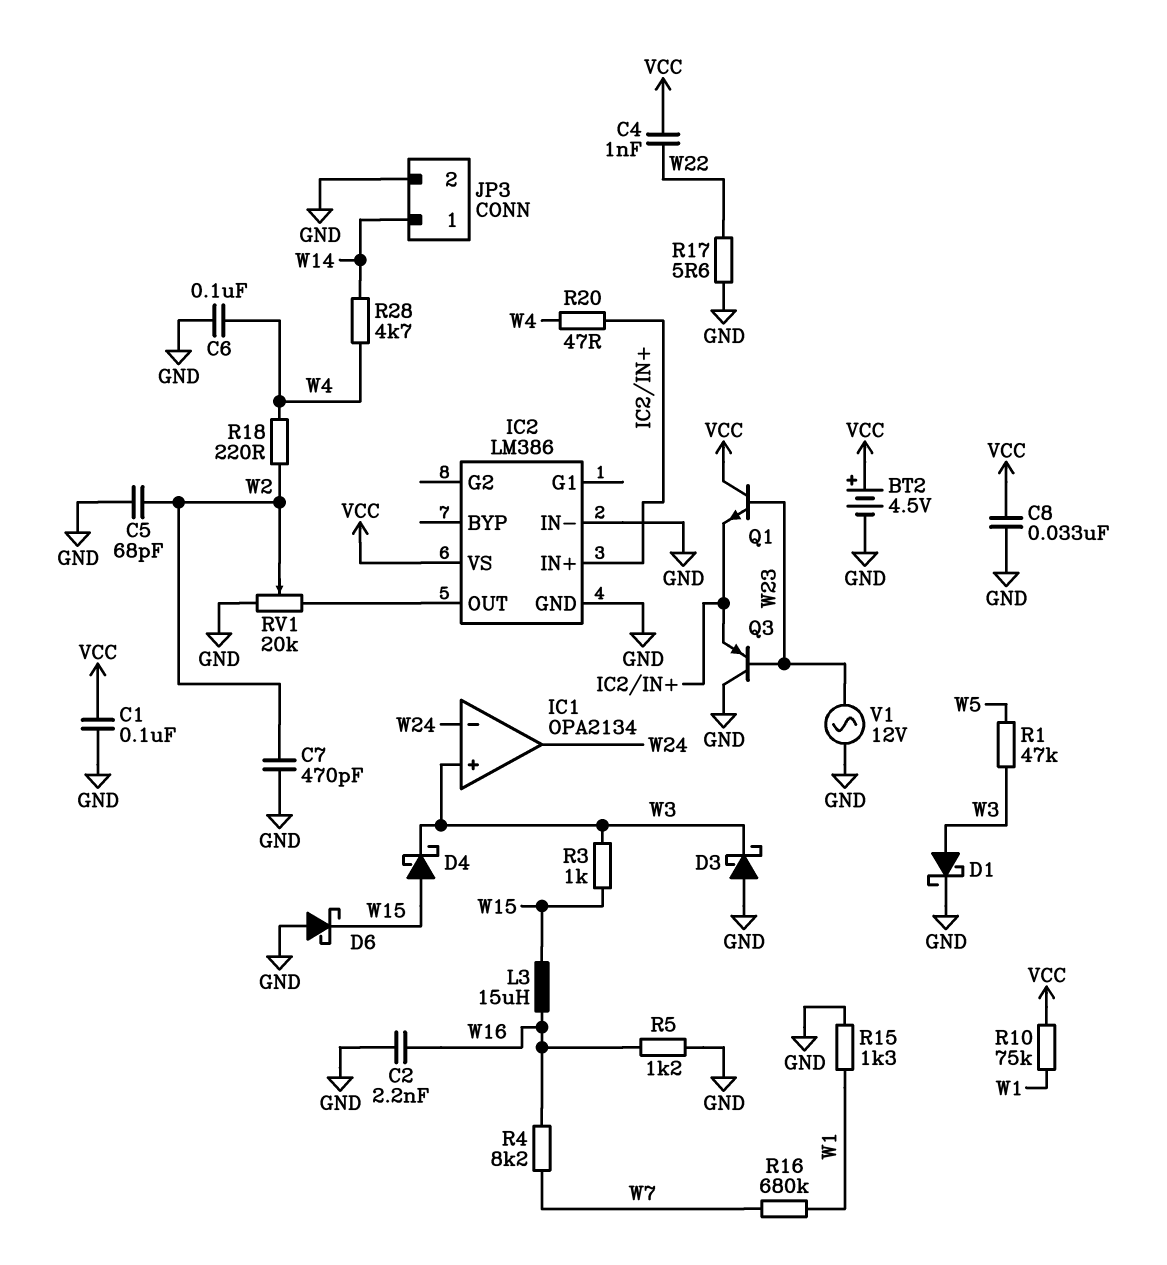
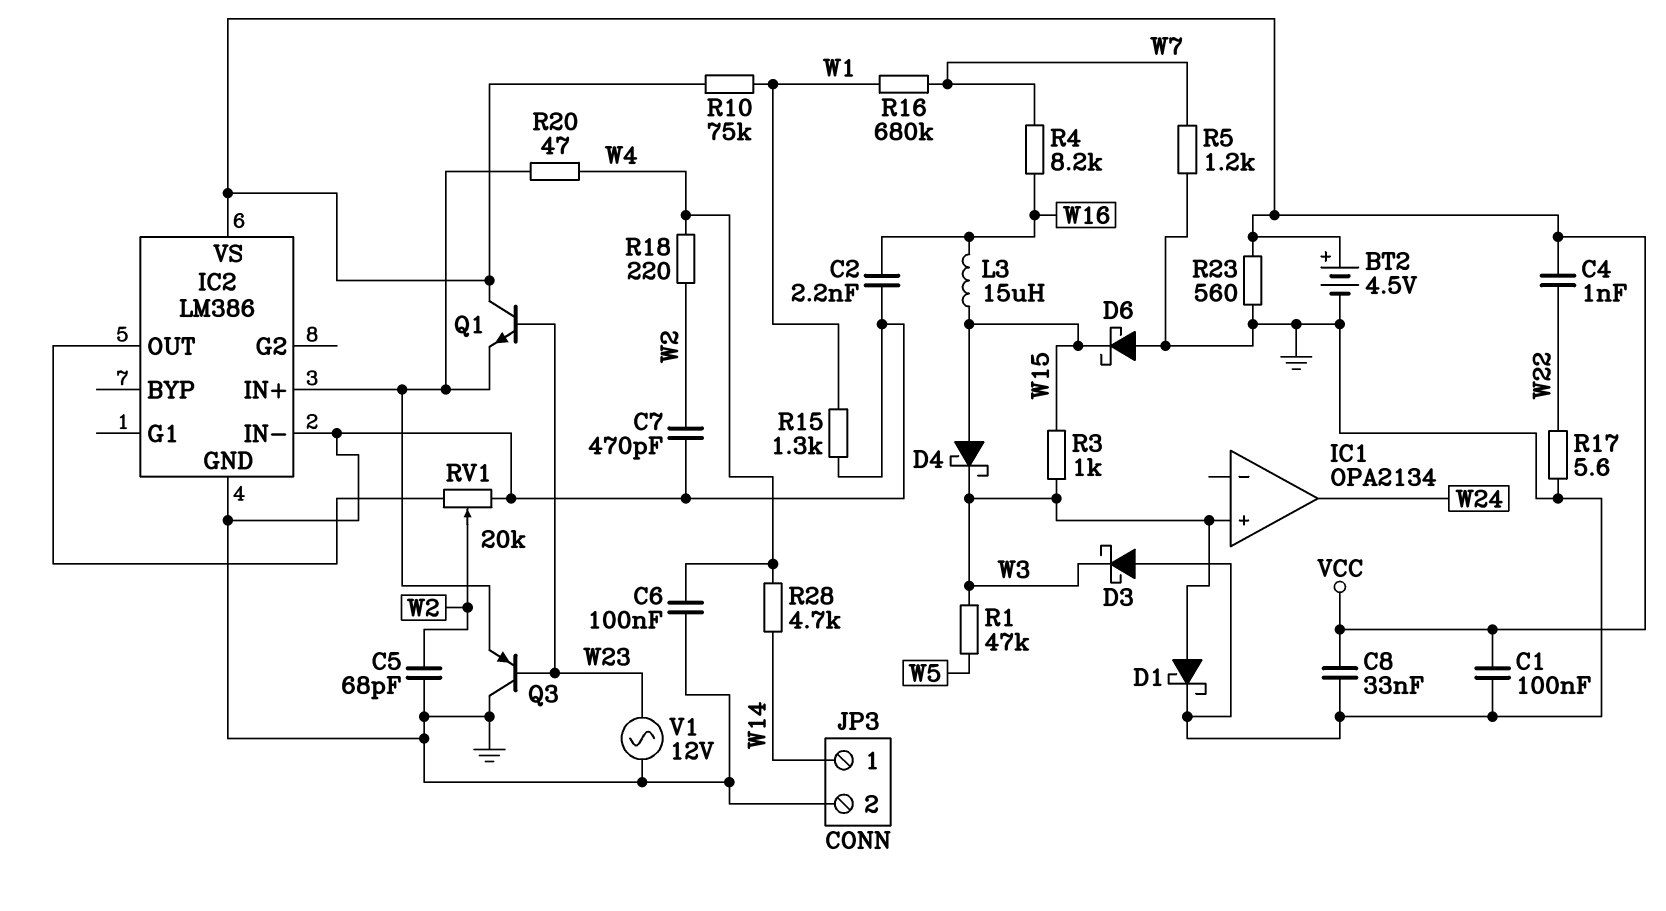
IC1 pin in-: W24 -> none
R5: 1.2k (GND, W16) -> 1.2k (GND, W7)
R23: none -> 560 (GND, VCC)

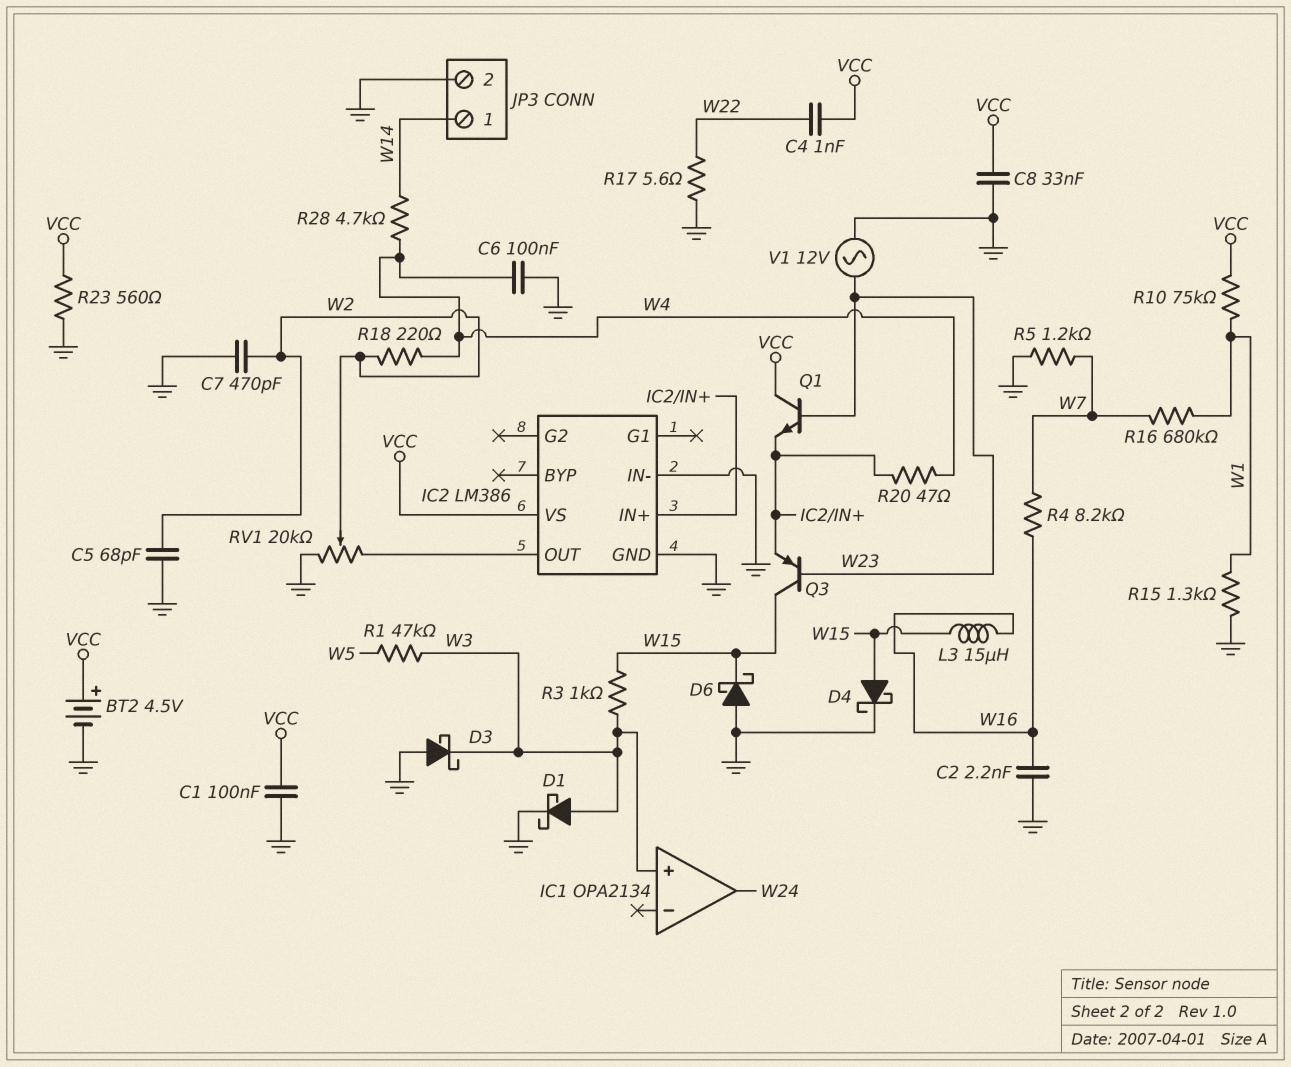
D4: schottky (A W15, K W3) -> schottky (A W15, K GND)
Q3: PNP (B W23, C GND, E IC2/IN+) -> PNP (B W23, C W15, E IC2/IN+)

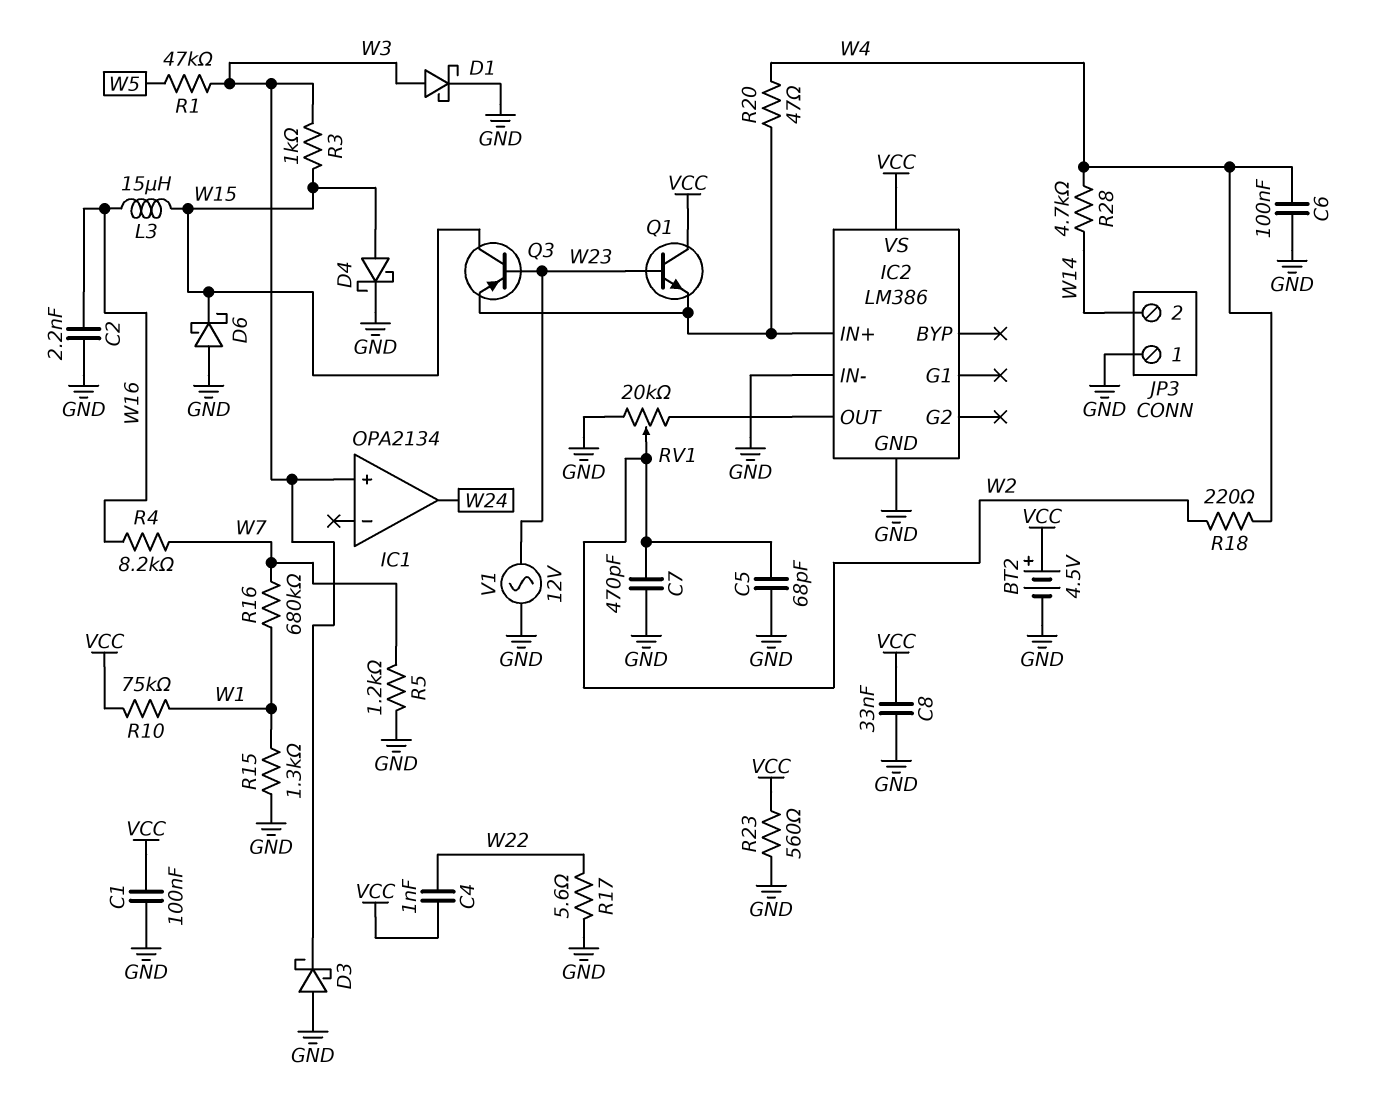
JP3 pin 1: W14 -> GND
JP3 pin 2: GND -> W14

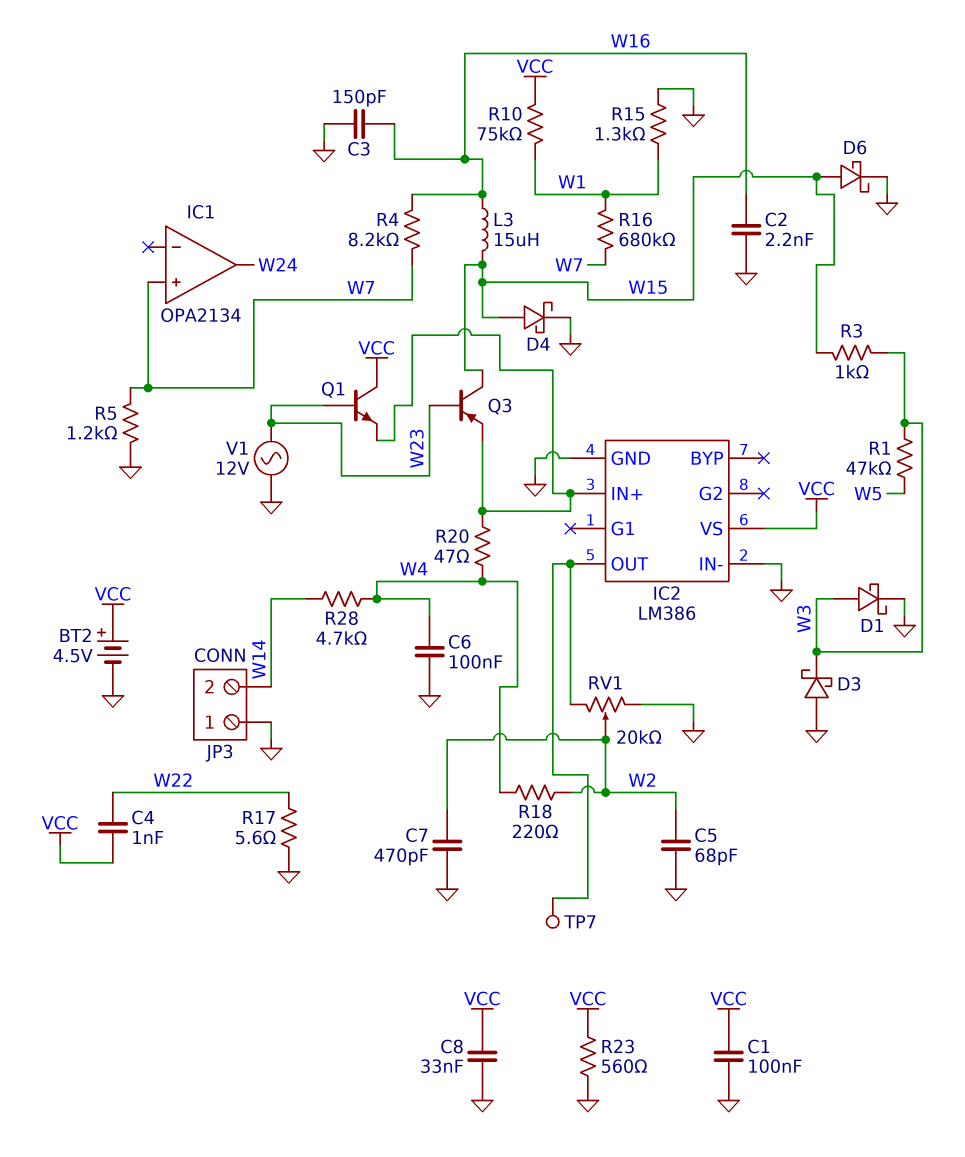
C3: none -> 150pF (GND, W16)
D6: schottky (A GND, K W15) -> schottky (A W15, K GND)
IC1 pin in+: W3 -> W7
TP7: none -> test point (IC2/OUT)

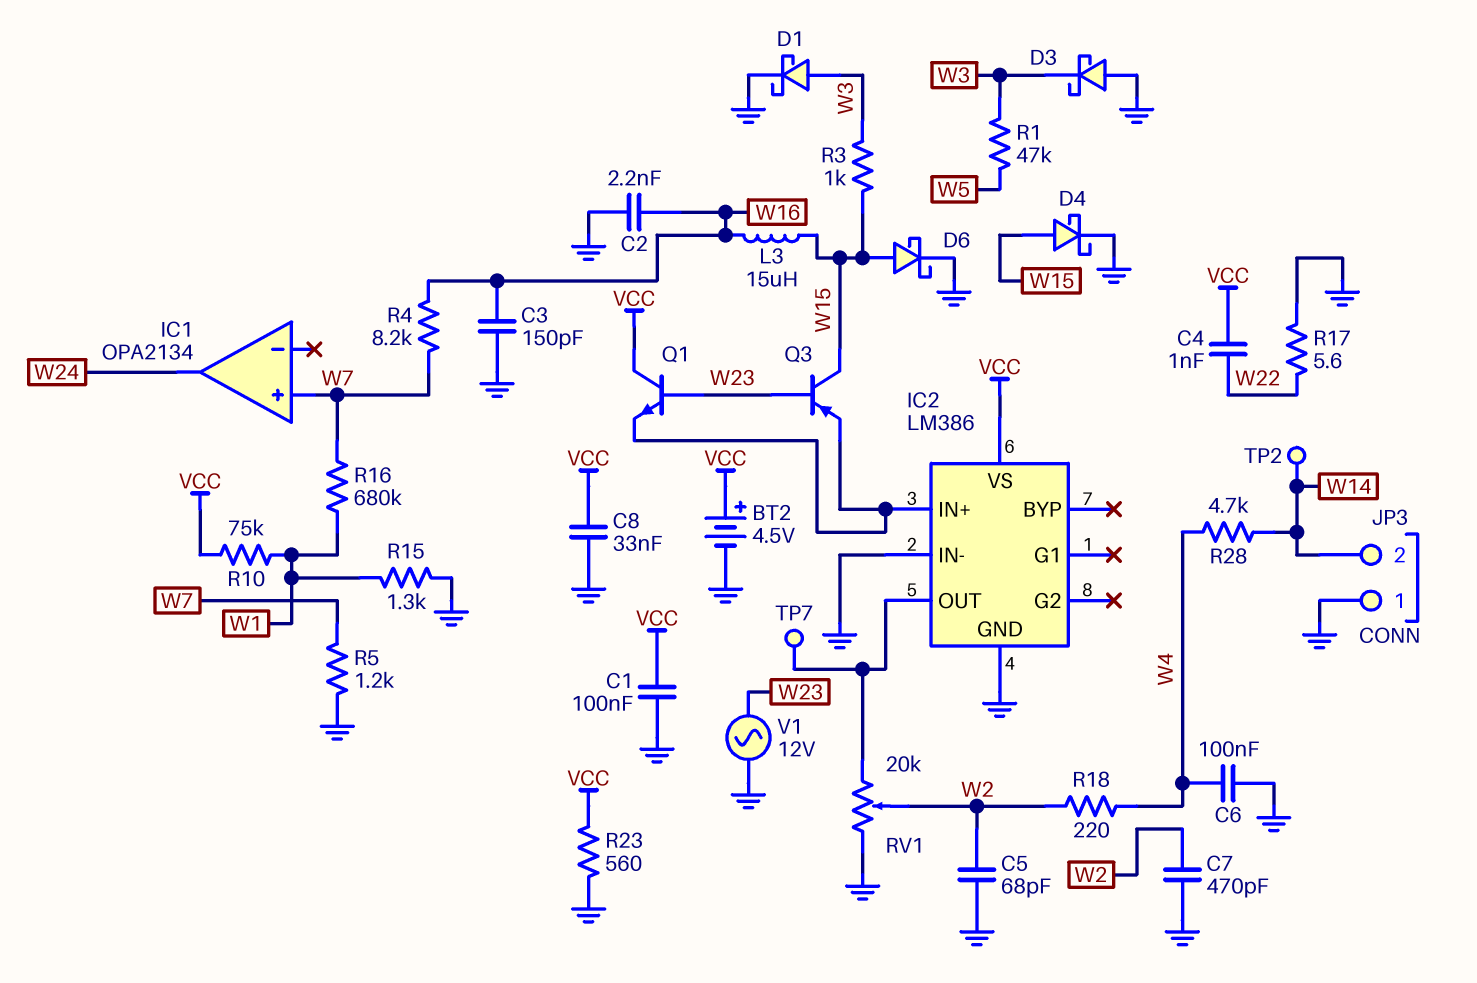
R20: 47 (IC2/IN+, W4) -> none
TP2: none -> test point (W14)

